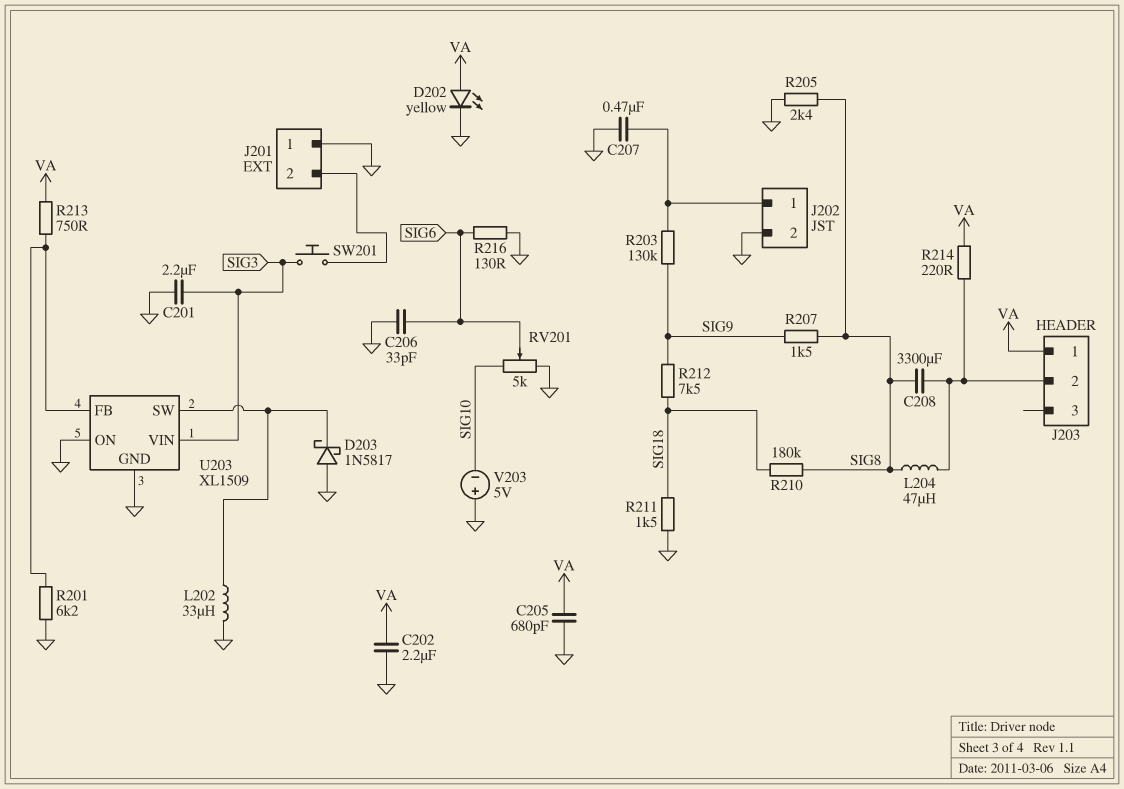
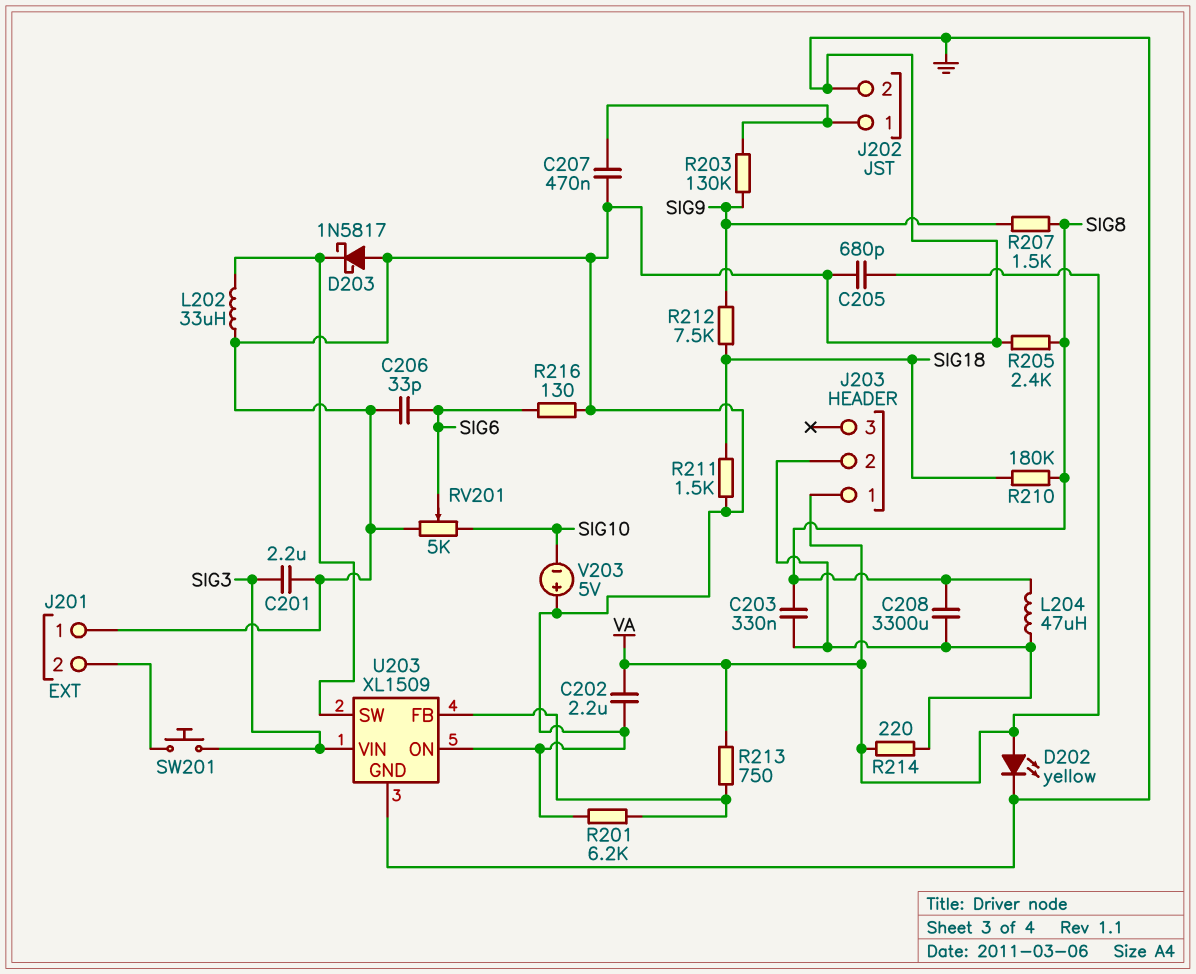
C203: none -> 330nF (J203/2, SIG8)

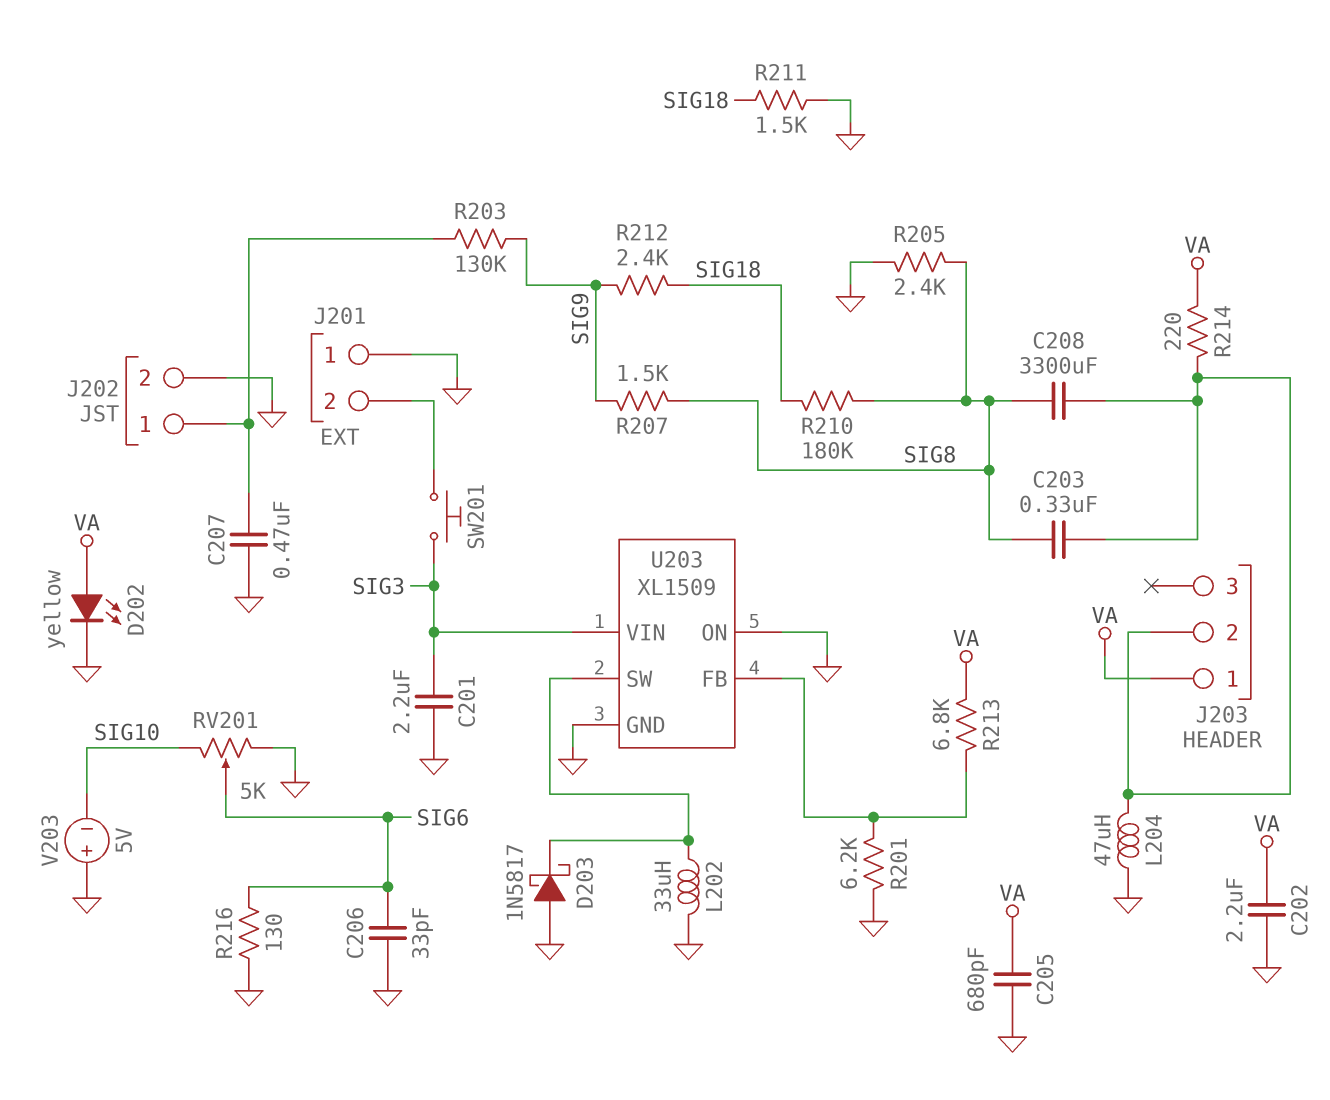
L204: 47uH (J203/2, SIG8) -> 47uH (GND, J203/2)
R212: 7.5k (SIG9, SIG18) -> 2.4k (SIG9, SIG18)
R213: 750 (U203/FB, VA) -> 6.8k (U203/FB, VA)

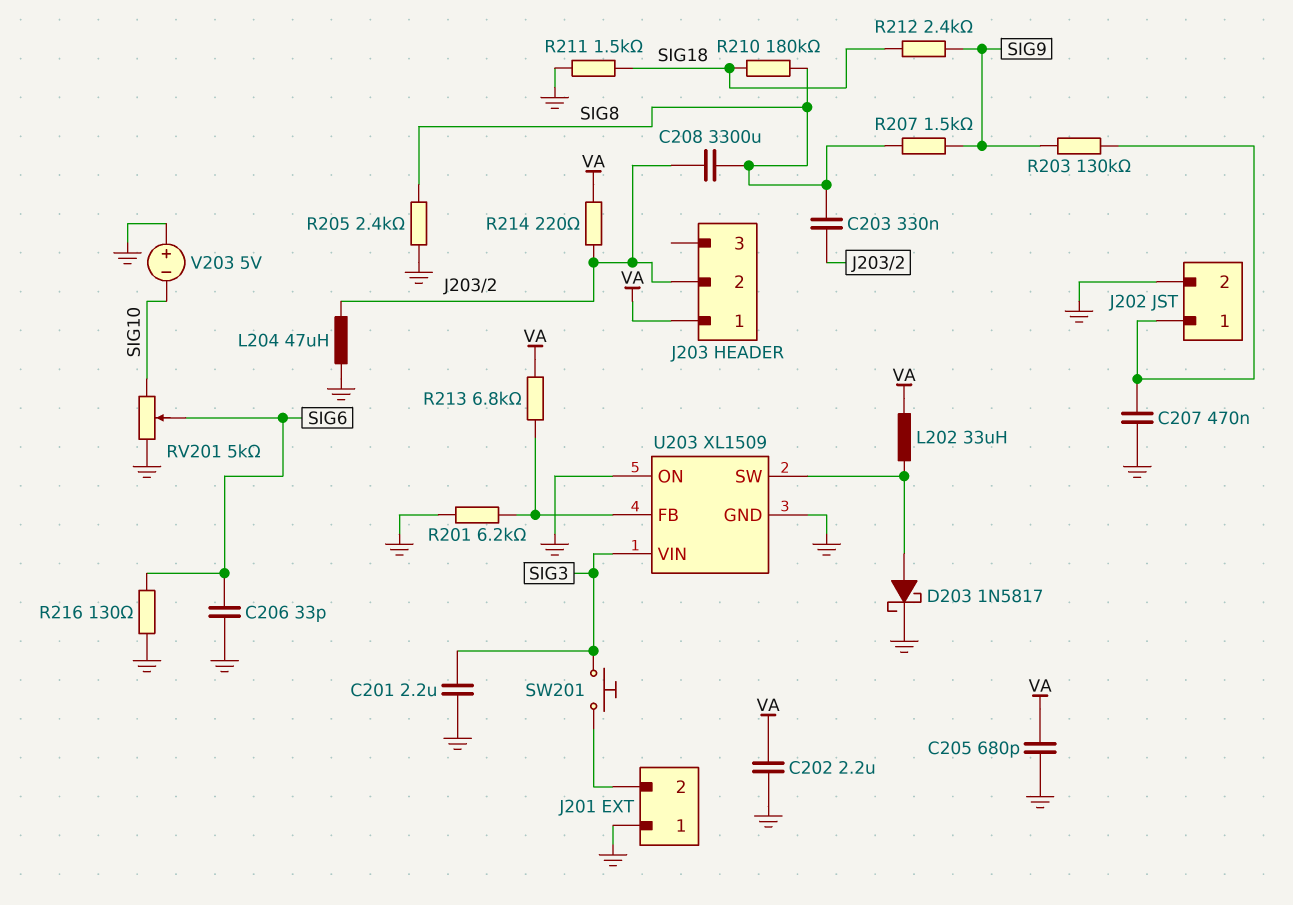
D202: LED yellow (A VA, K GND) -> none
D203: schottky 1N5817 (A GND, K U203/SW) -> schottky 1N5817 (A U203/SW, K GND)
L202: 33uH (GND, U203/SW) -> 33uH (U203/SW, VA)

